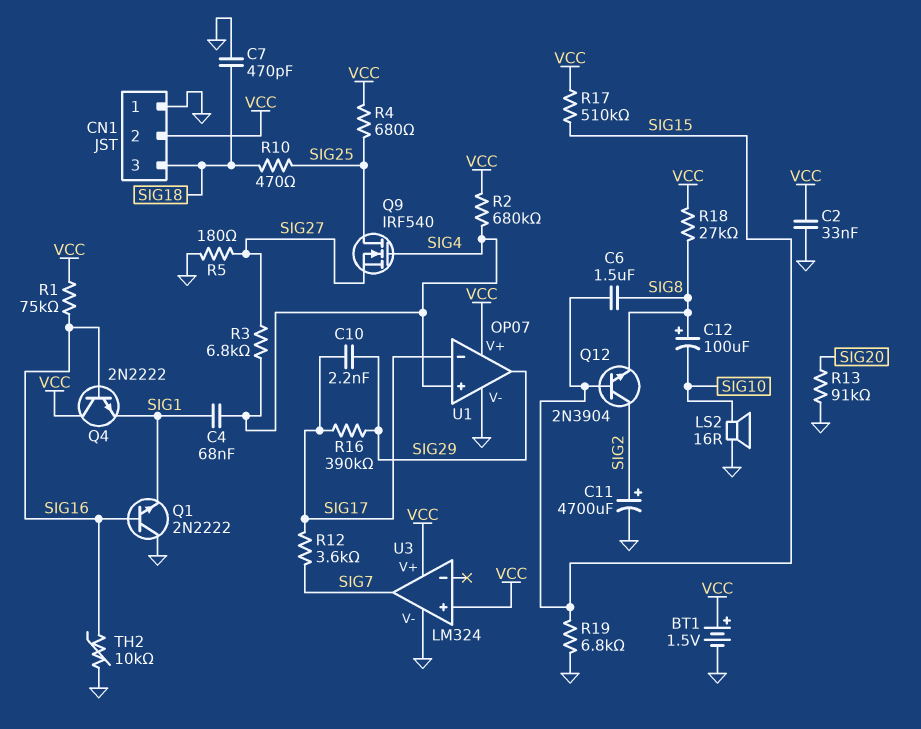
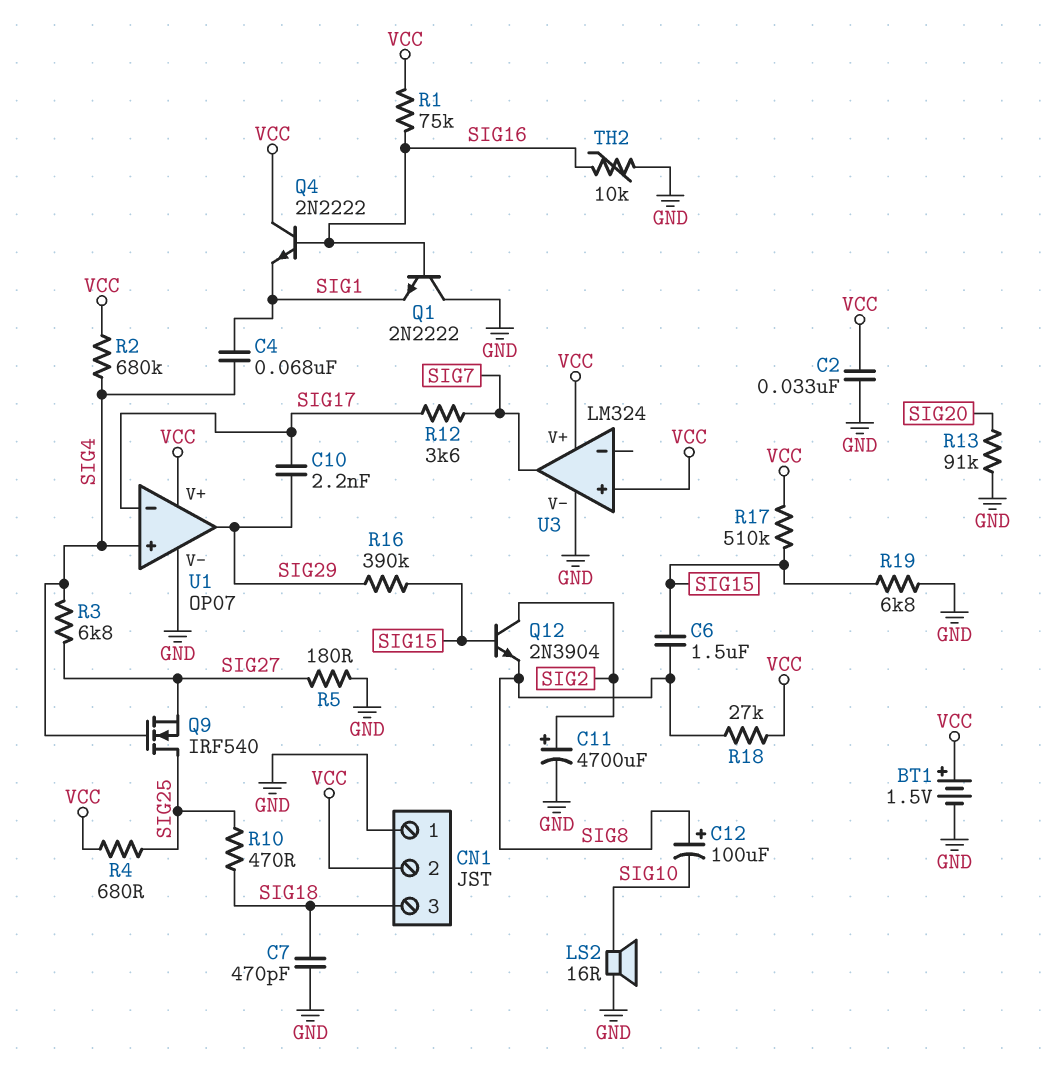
R16: 390k (SIG17, SIG29) -> 390k (SIG15, SIG29)

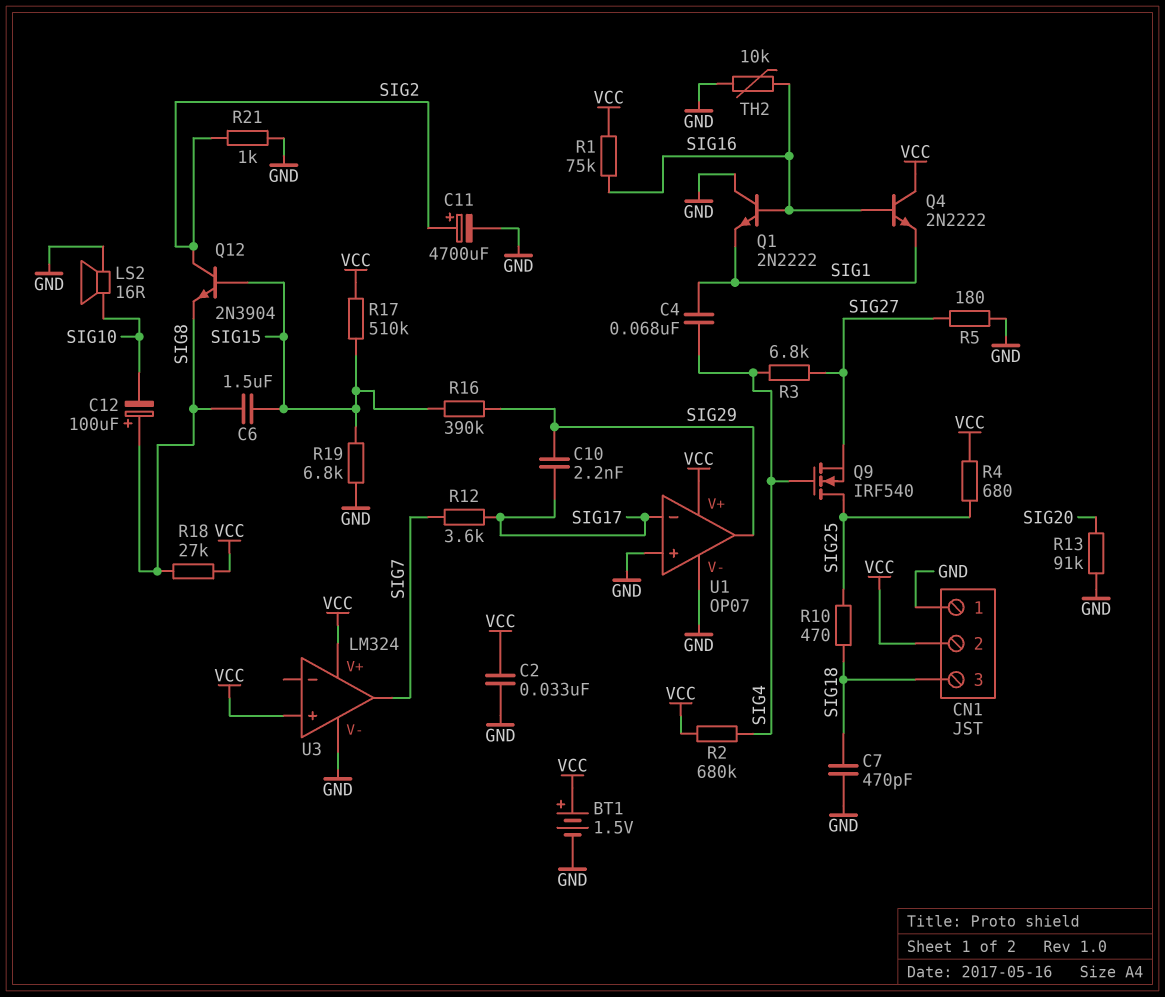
R21: none -> 1k (GND, SIG2)
U1 pin in+: SIG4 -> GND

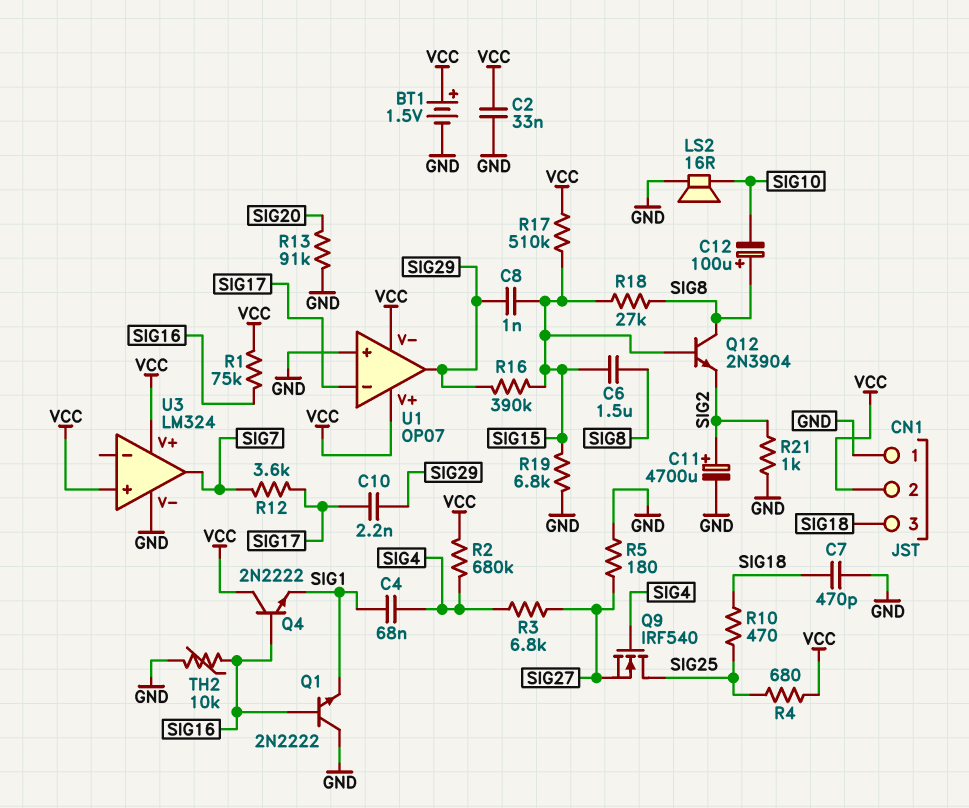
C8: none -> 1nF (SIG15, SIG29)
Q12: NPN 2N3904 (B SIG15, C SIG2, E SIG8) -> NPN 2N3904 (B SIG15, C SIG8, E SIG2)
R18: 27k (SIG8, VCC) -> 27k (SIG8, SIG15)
U1 pin V-: GND -> VCC

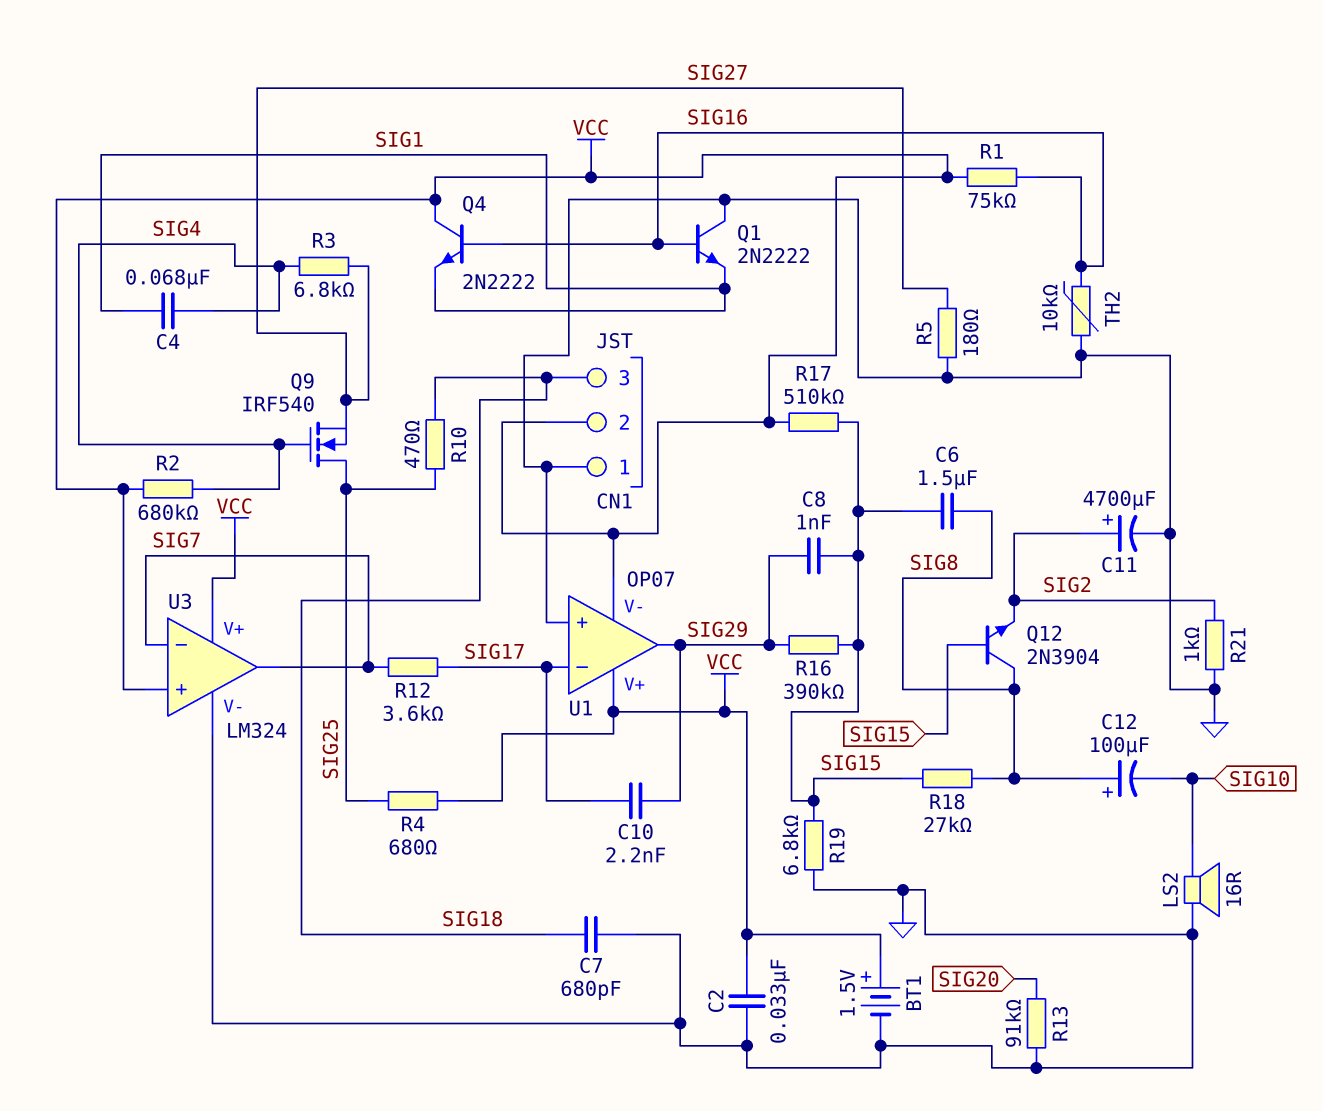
C7: 470pF (GND, SIG18) -> 680pF (GND, SIG18)
U3 pin in-: none -> SIG7

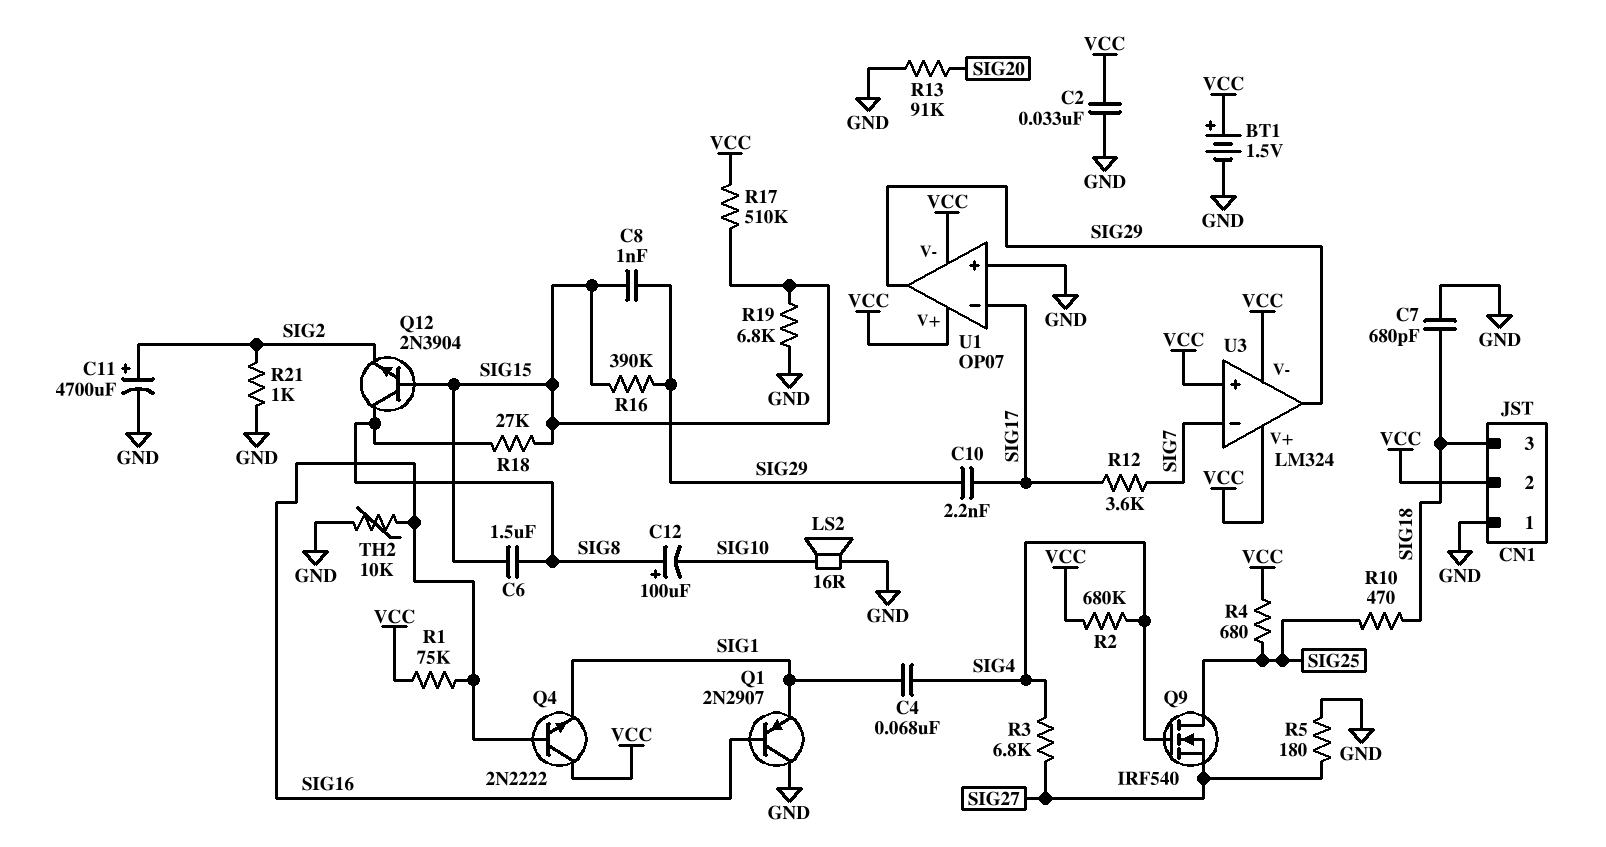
Q1: NPN 2N2222 (B SIG16, C GND, E SIG1) -> PNP 2N2907 (B SIG16, C GND, E SIG1)
U3 pin V-: GND -> VCC
U3 pin out: SIG7 -> SIG29

